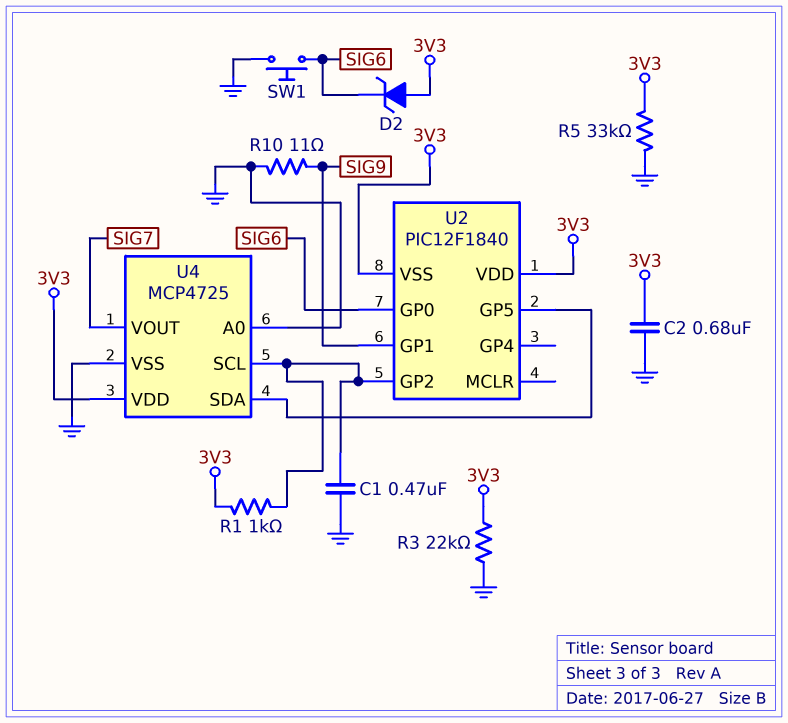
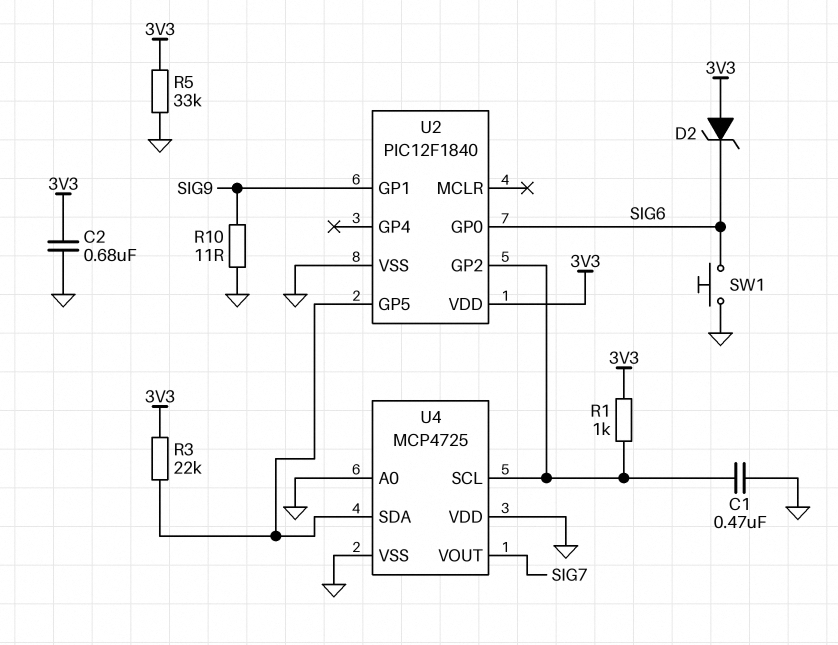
R3: 22k (3V3, GND) -> 22k (3V3, U2/GP5)
U2 pin VSS: 3V3 -> GND
U4 pin VDD: 3V3 -> GND

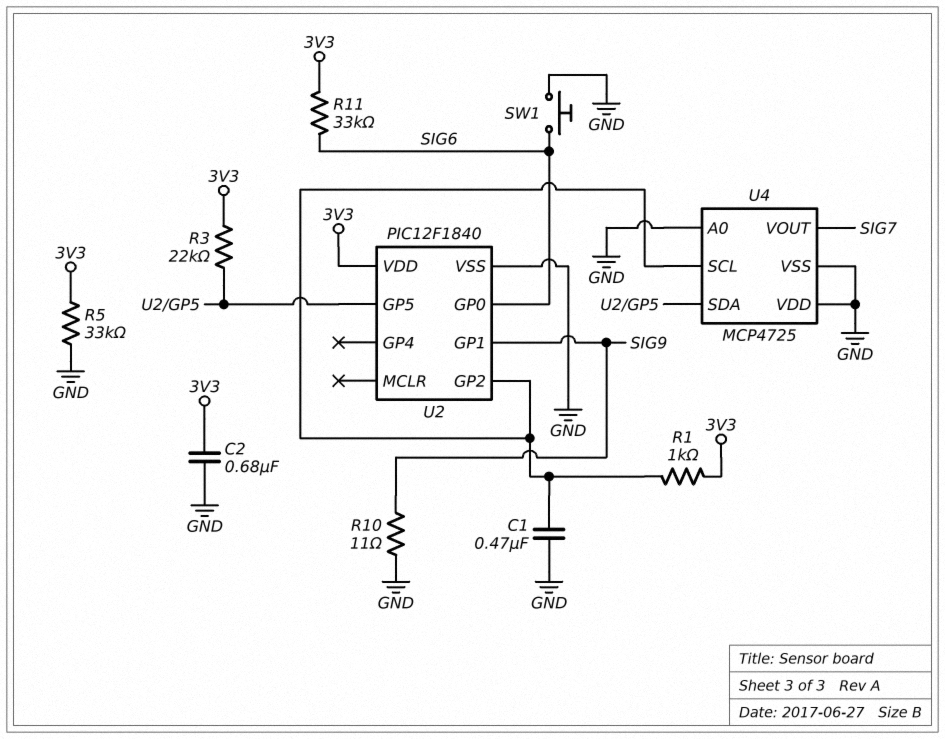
D2: zener (A 3V3, K SIG6) -> none
R11: none -> 33k (3V3, SIG6)

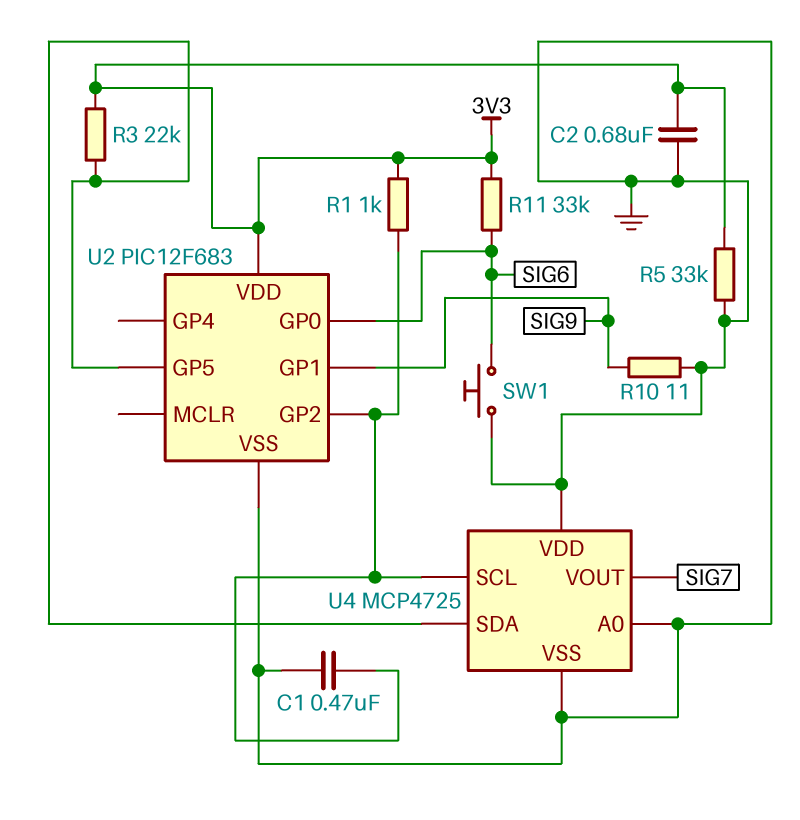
U2: PIC12F1840 -> PIC12F683

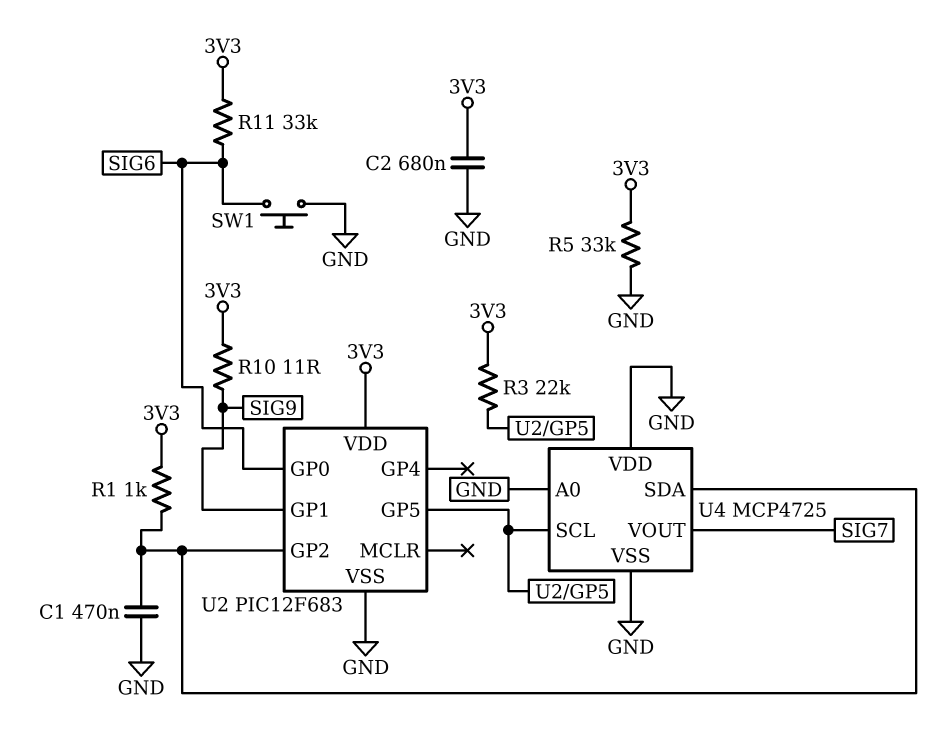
R10: 11 (GND, SIG9) -> 11 (3V3, SIG9)
U4 pin SCL: U2/GP2 -> U2/GP5
U4 pin SDA: U2/GP5 -> U2/GP2

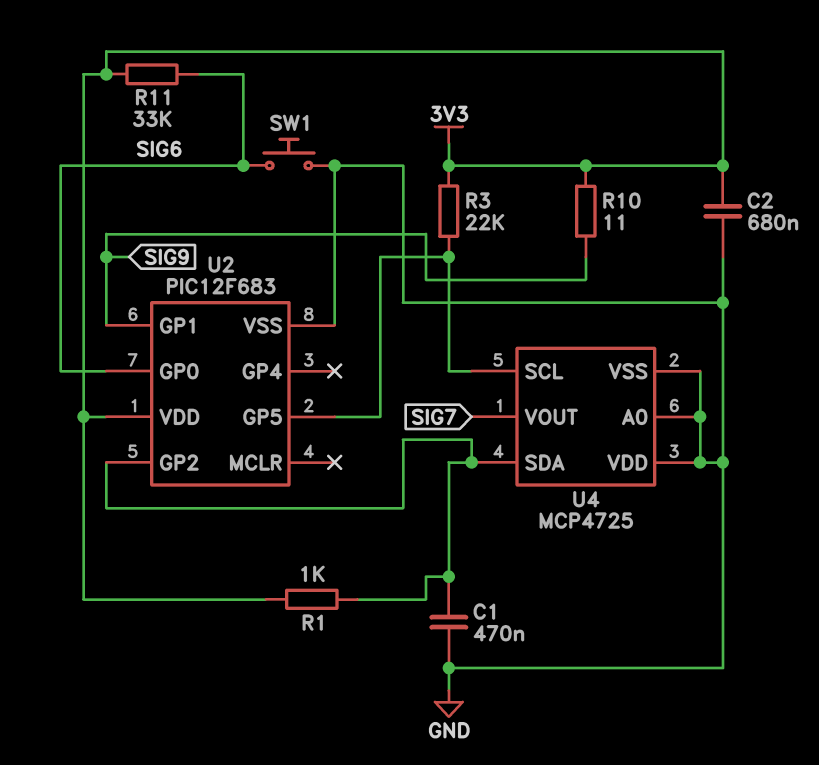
R5: 33k (3V3, GND) -> none

